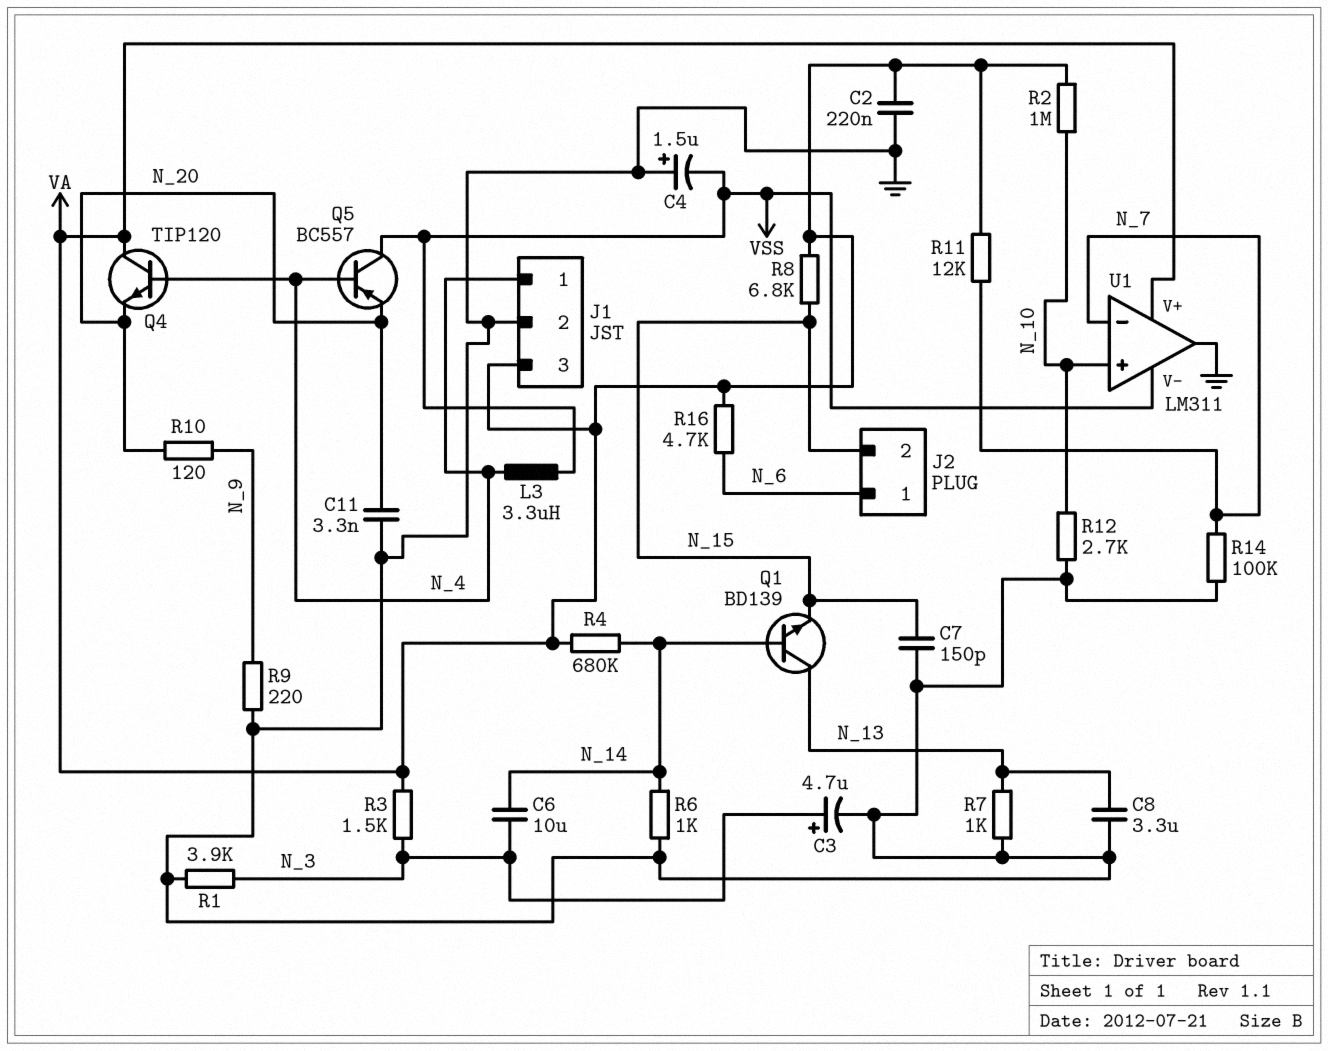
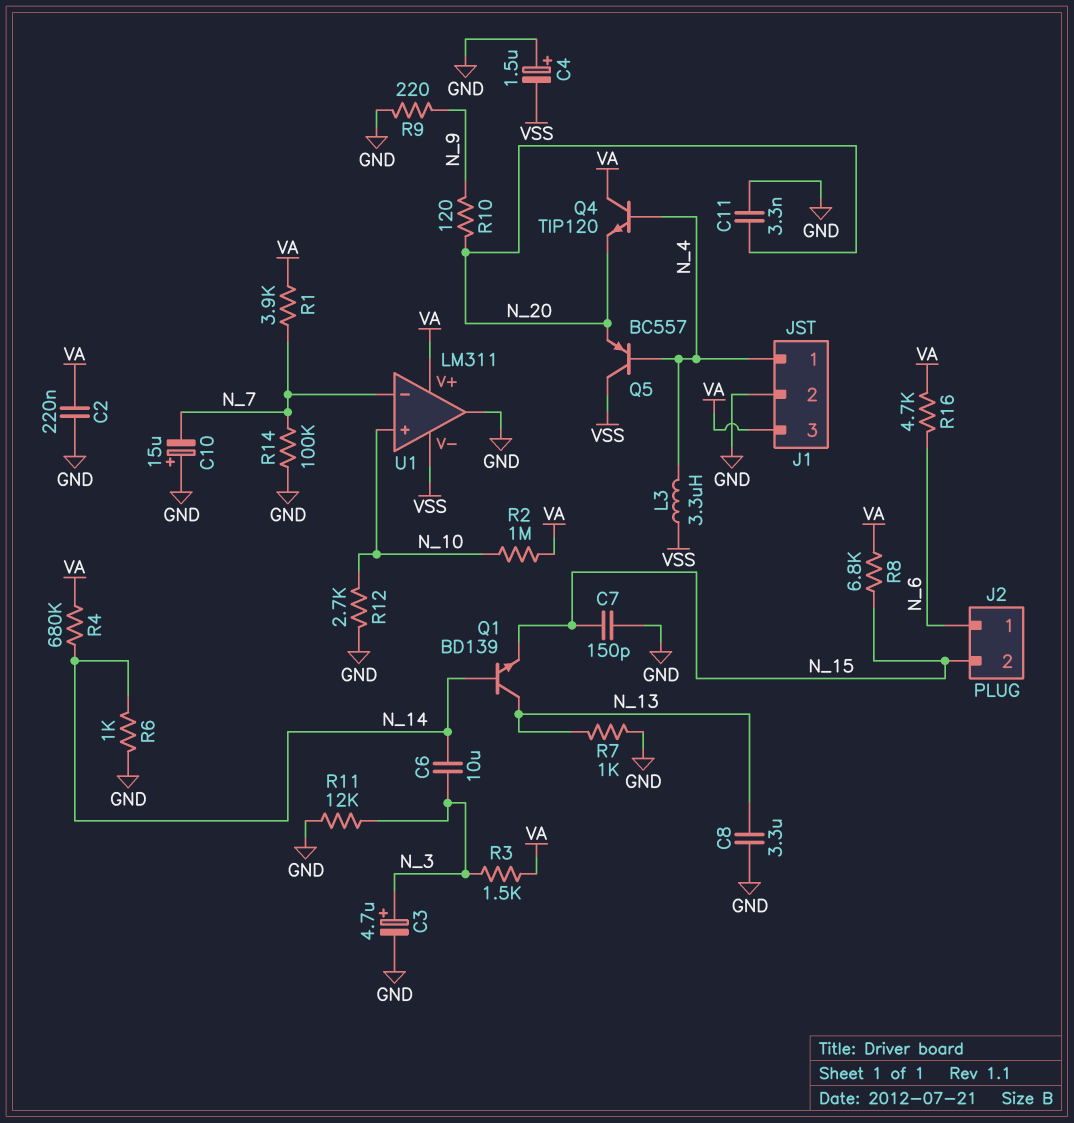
C10: none -> 15uF (plus GND, minus N_7)
R1: 3.9k (GND, N_3) -> 3.9k (N_7, VA)
R11: 12k (N_7, VA) -> 12k (GND, N_3)

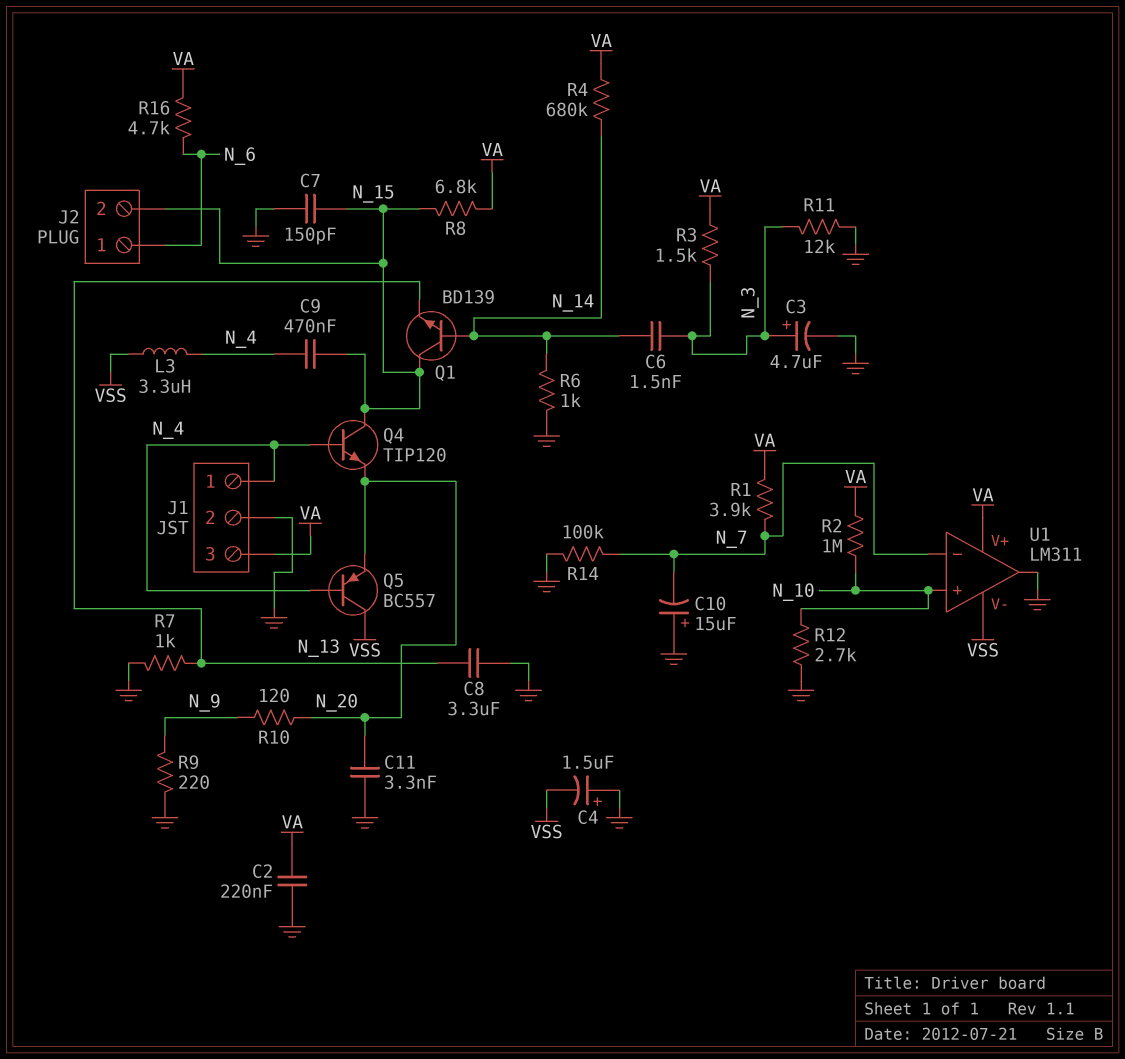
C6: 10uF (N_3, N_14) -> 1.5nF (N_3, N_14)
C9: none -> 470nF (N_4, N_15)
Q1: NPN BD139 (B N_14, C N_13, E N_15) -> NPN BD139 (B N_14, C N_15, E N_13)
Q4: NPN TIP120 (B N_4, C VA, E N_20) -> NPN TIP120 (B N_4, C N_15, E N_20)

